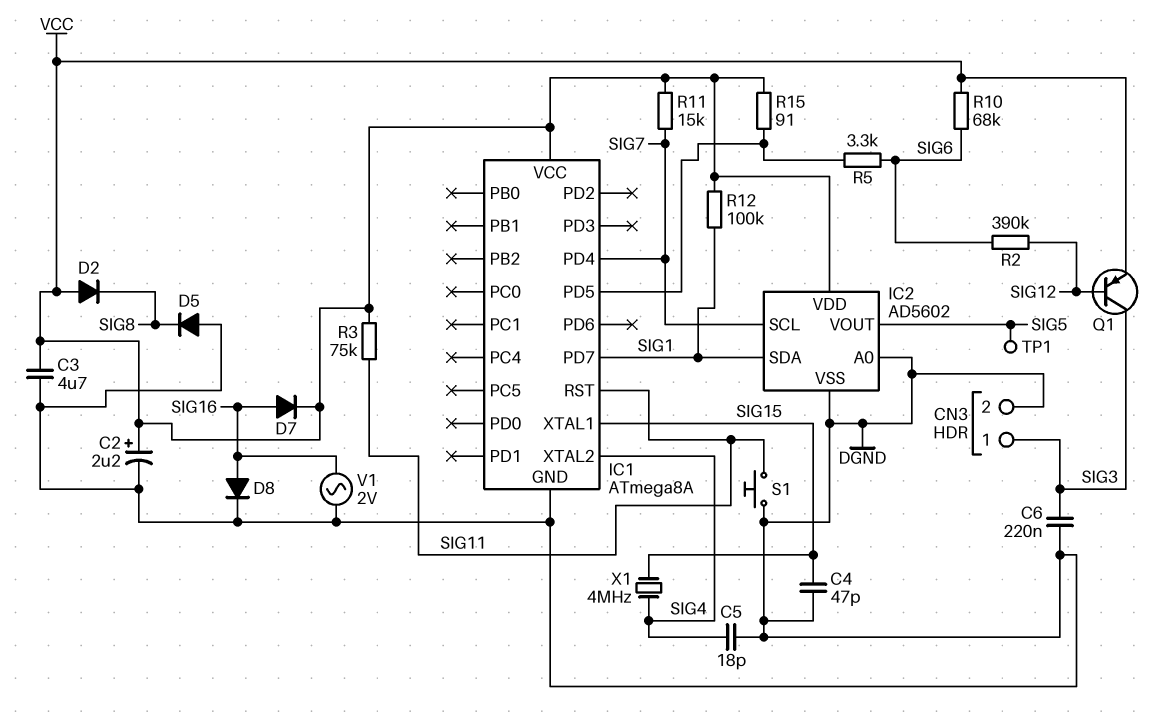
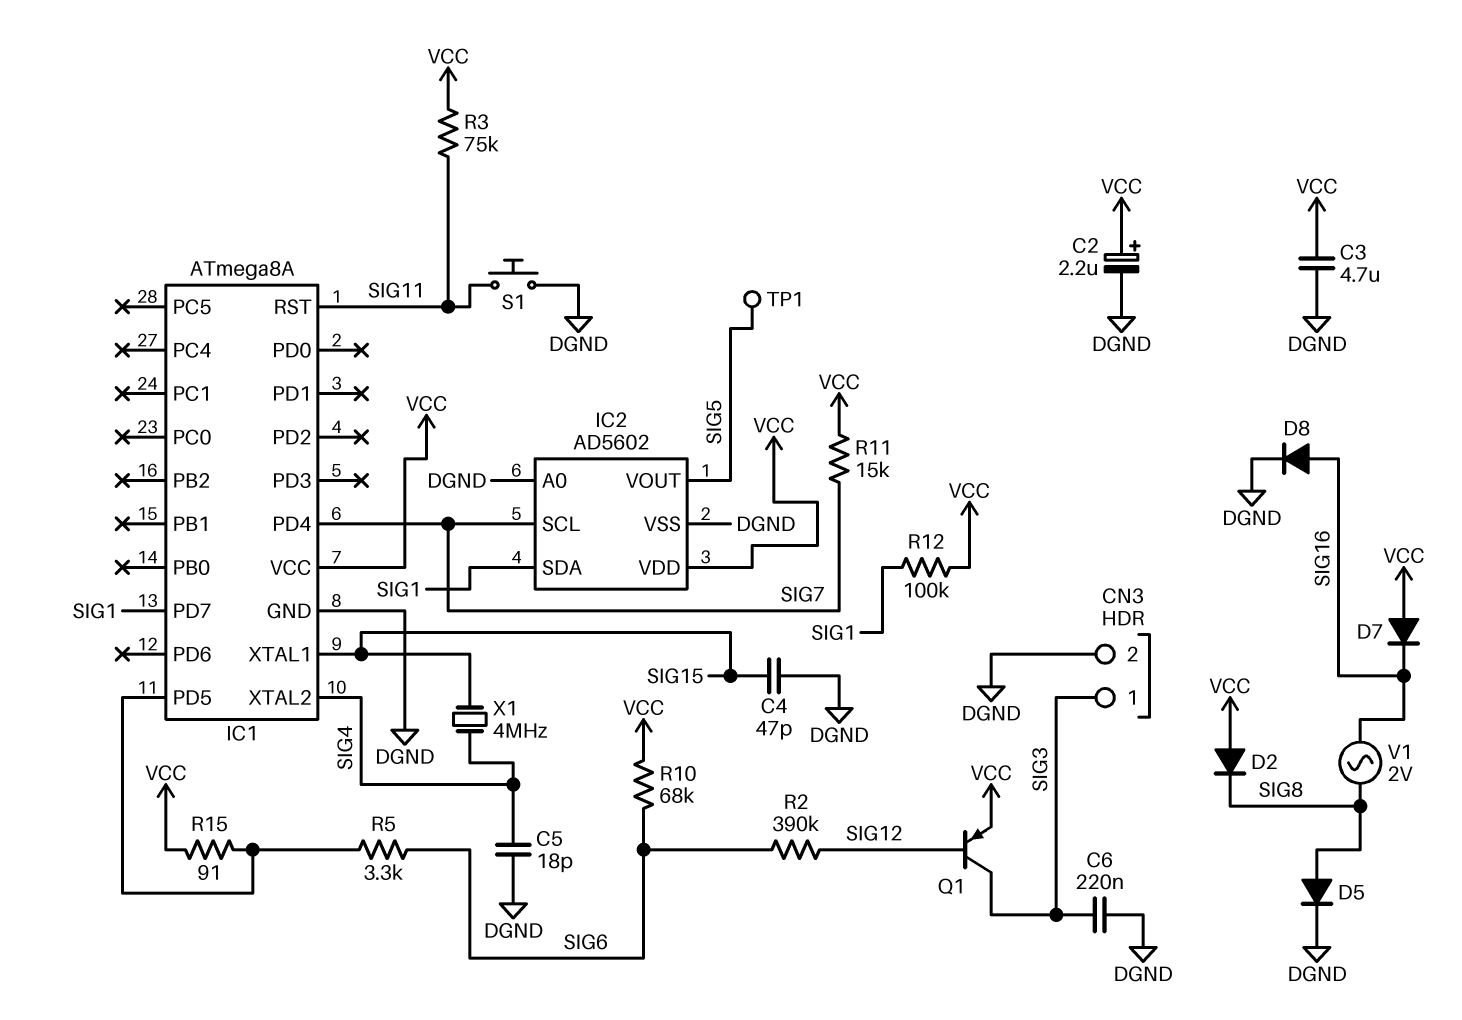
D5: diode (A DGND, K SIG8) -> diode (A SIG8, K DGND)
D7: diode (A SIG16, K VCC) -> diode (A VCC, K SIG16)
V1: AC 2V (DGND, SIG16) -> AC 2V (SIG8, SIG16)

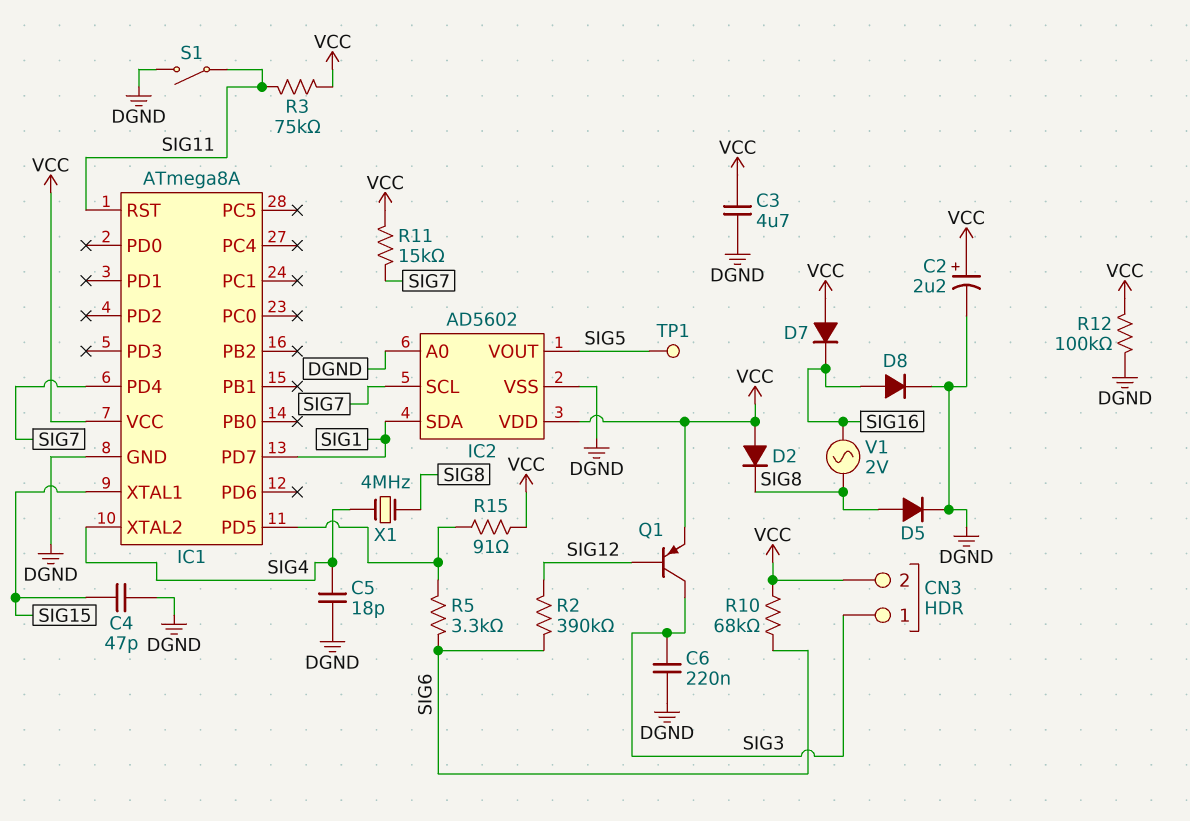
CN3 pin 2: DGND -> VCC
R12: 100k (SIG1, VCC) -> 100k (DGND, VCC)
S1: button (DGND, SIG11) -> switch (DGND, SIG11)
X1: 4MHz (SIG4, SIG15) -> 4MHz (SIG4, SIG8)

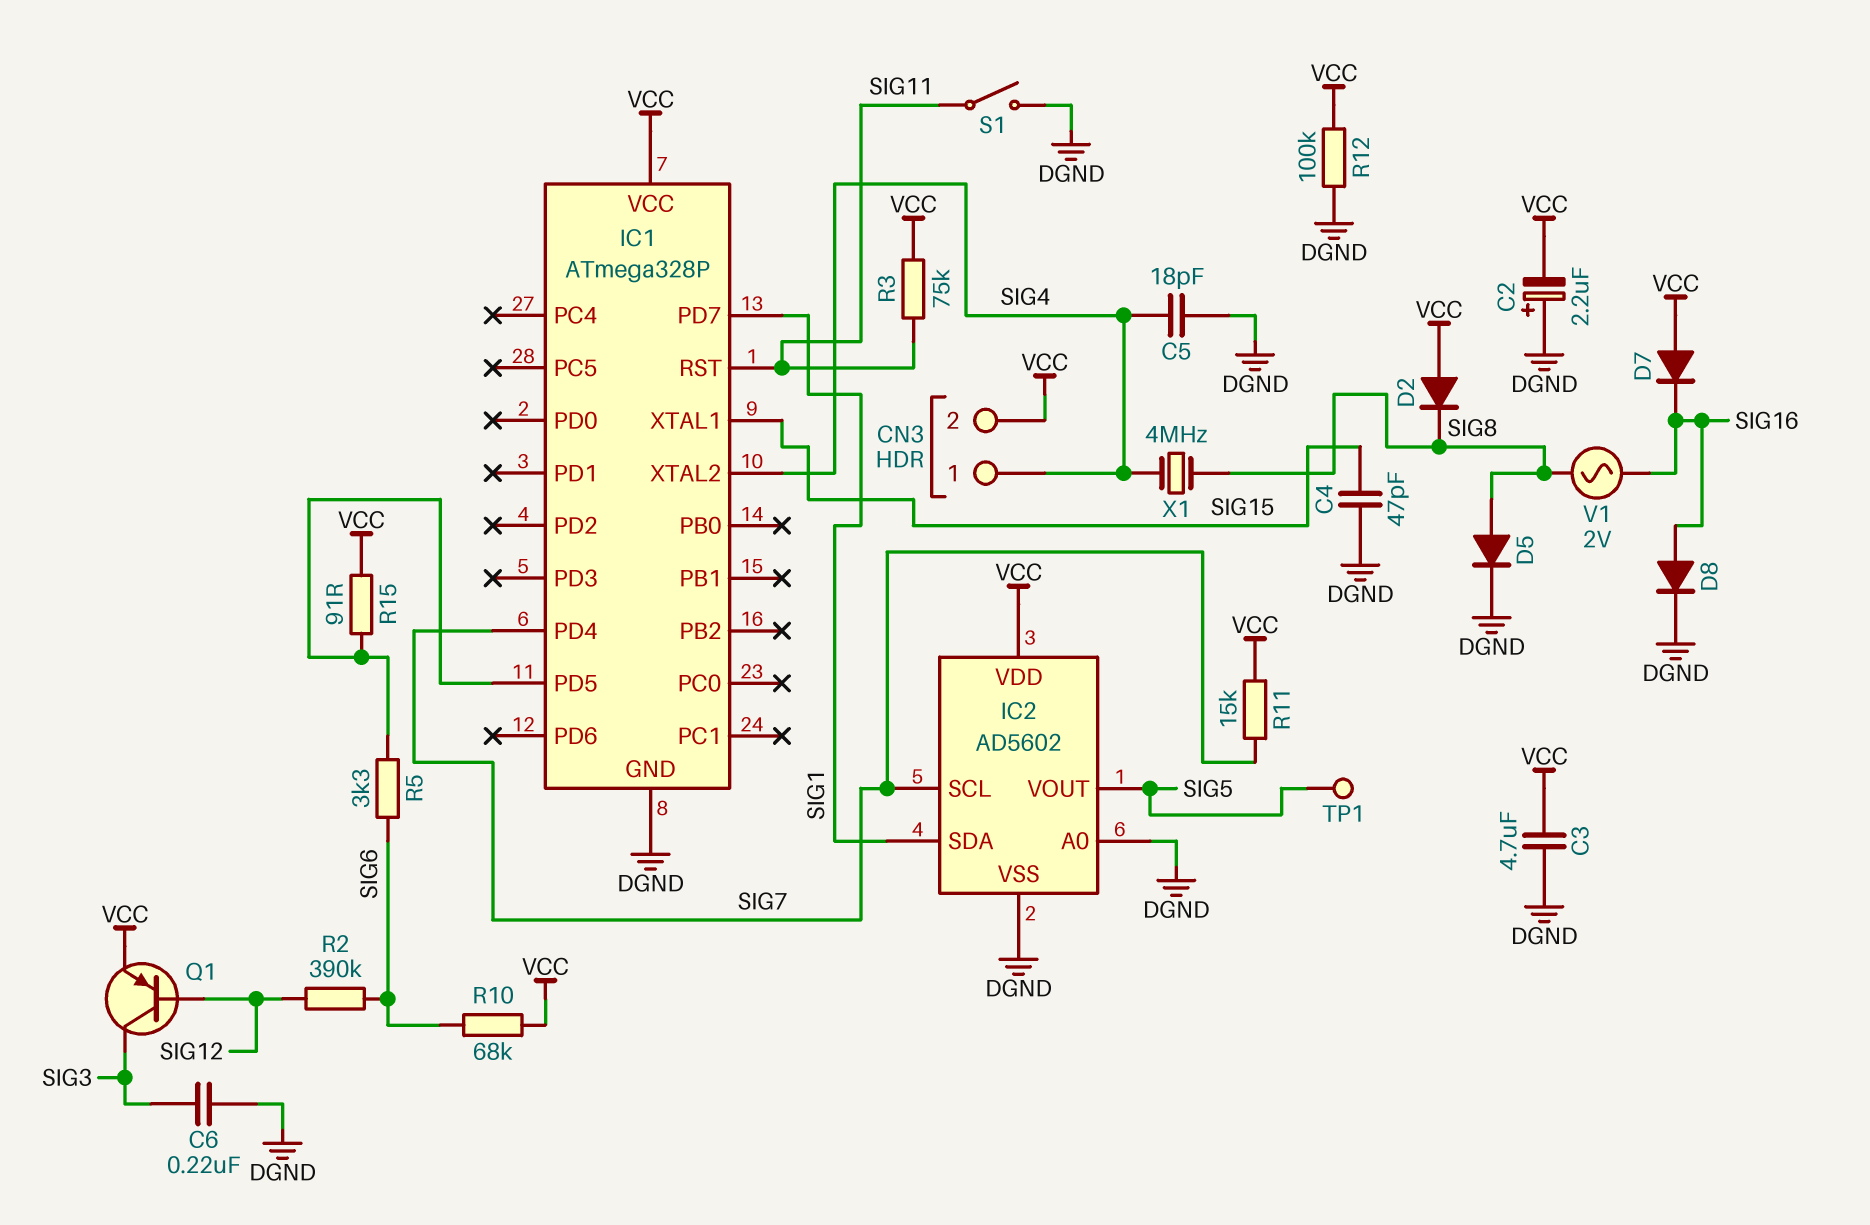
C2: 2.2uF (plus VCC, minus DGND) -> 2.2uF (plus DGND, minus VCC)
CN3 pin 1: SIG3 -> SIG4
IC1: ATmega8A -> ATmega328P

